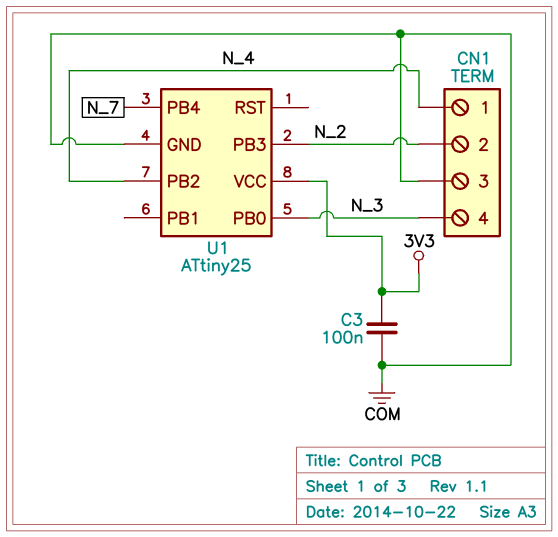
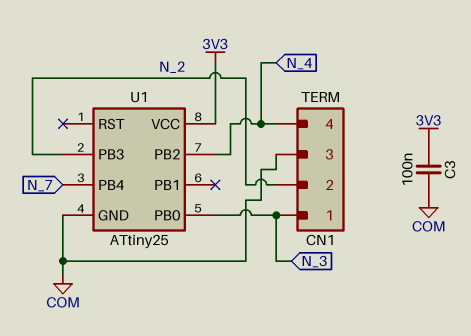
CN1 pin 1: N_4 -> N_3
CN1 pin 4: N_3 -> N_4

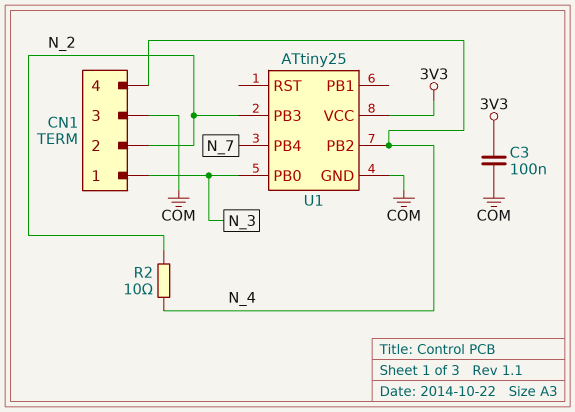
R2: none -> 10 (N_2, N_4)

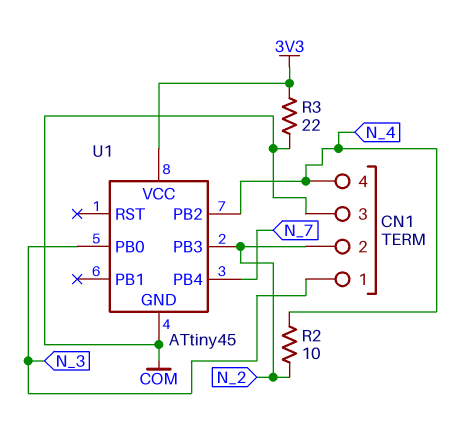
C3: 100nF (3V3, COM) -> none
R3: none -> 22 (3V3, COM)
U1: ATtiny25 -> ATtiny45

